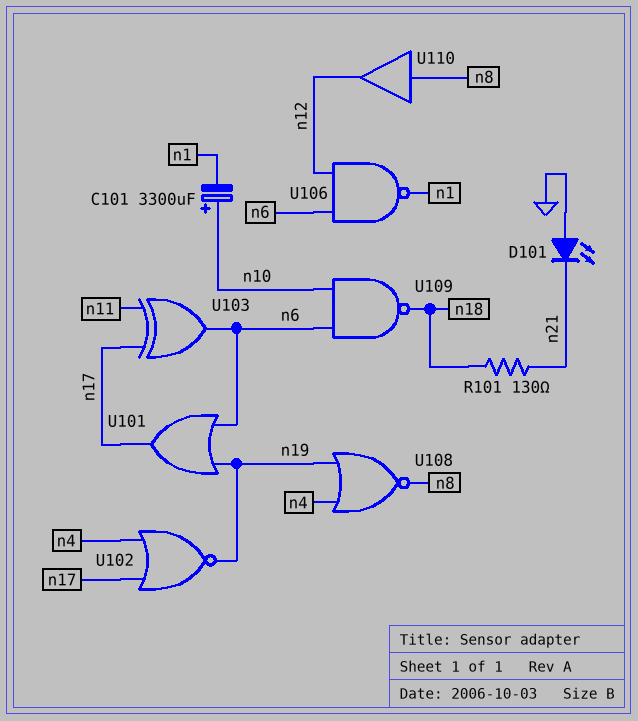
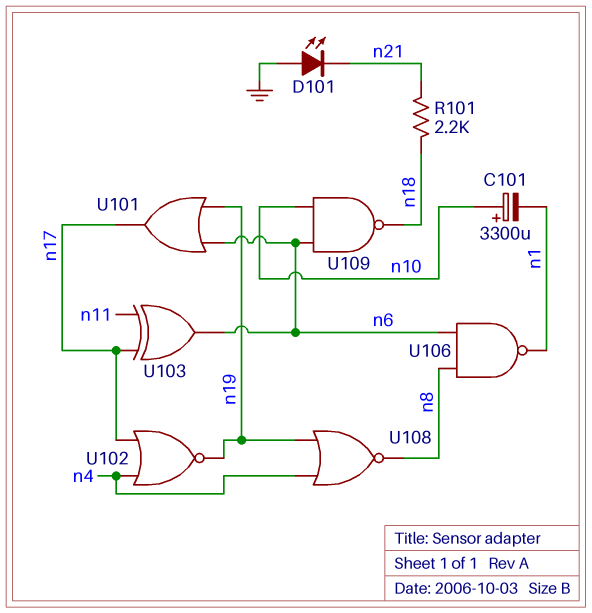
R101: 130 (n18, n21) -> 2.2k (n18, n21)
U106: NAND (in n6, in n12, out n1) -> NAND (in n6, in n8, out n1)
U110: buffer (in n8, out n12) -> none

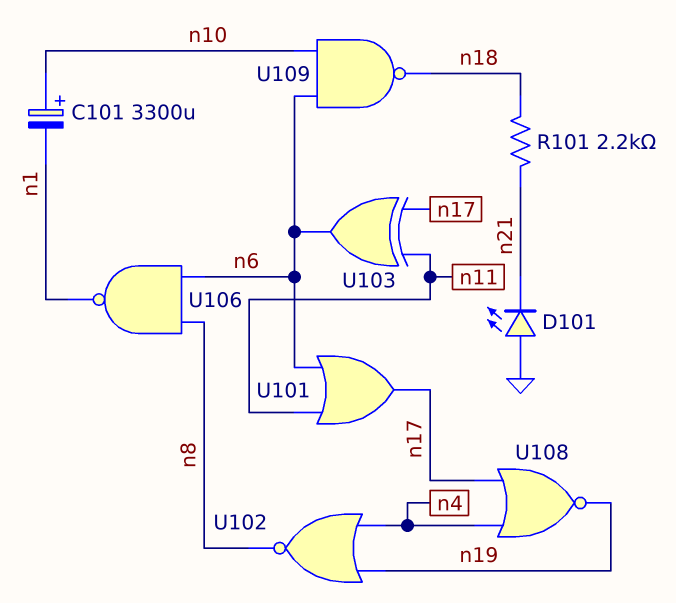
U101: OR (in n6, in n19, out n17) -> OR (in n6, in n11, out n17)
U102: NOR (in n4, in n17, out n19) -> NOR (in n4, in n19, out n8)
U108: NOR (in n4, in n19, out n8) -> NOR (in n4, in n17, out n19)

